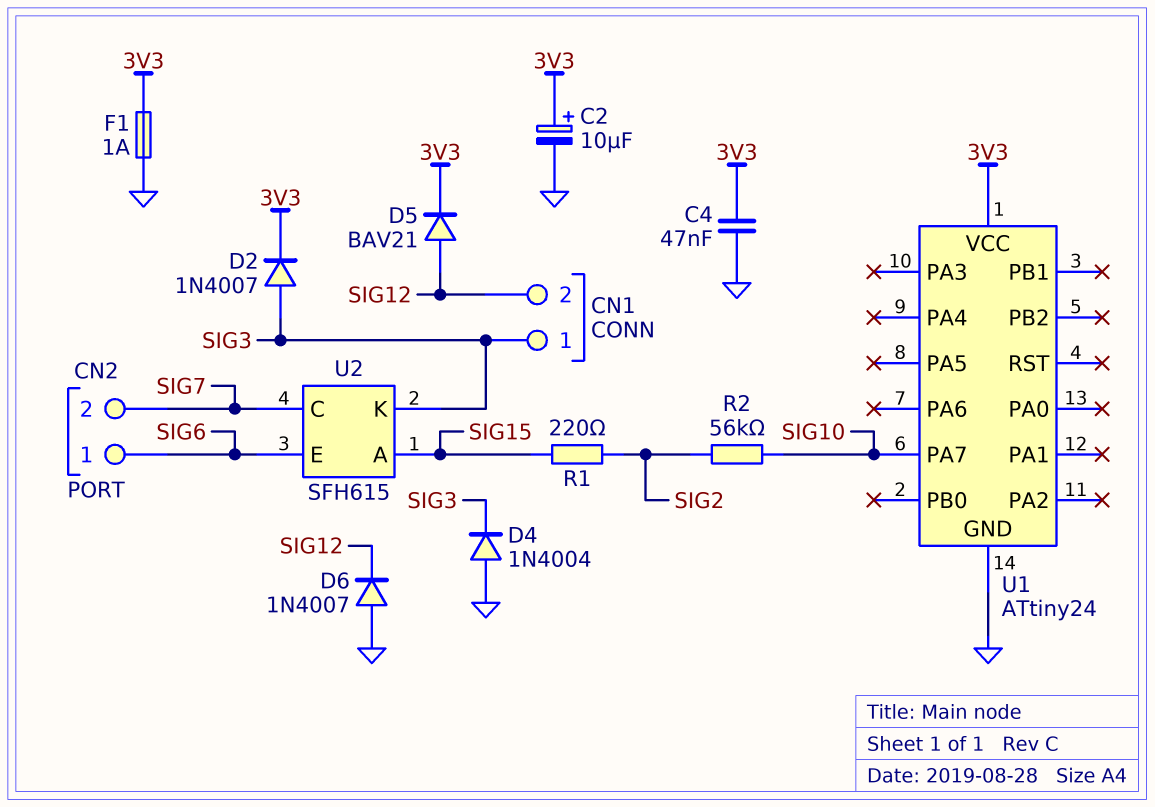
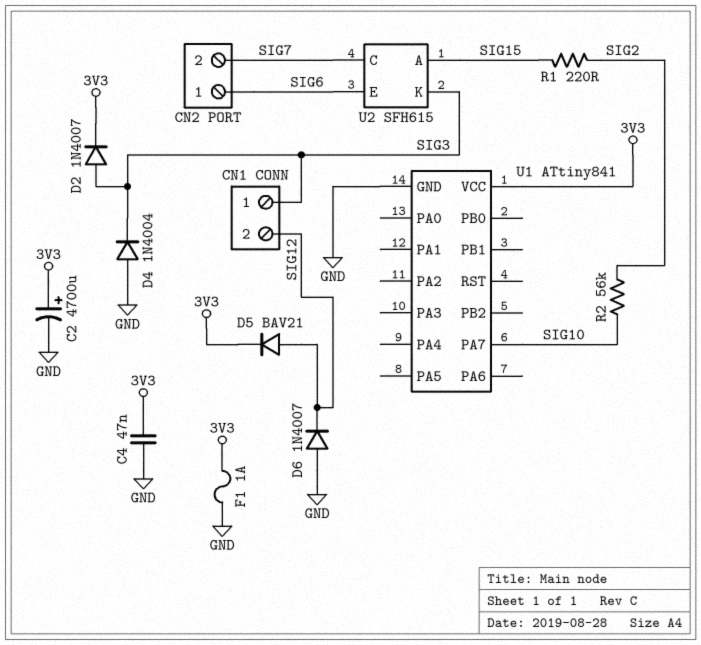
C2: 10uF (plus 3V3, minus GND) -> 4700uF (plus 3V3, minus GND)
U1: ATtiny24 -> ATtiny841

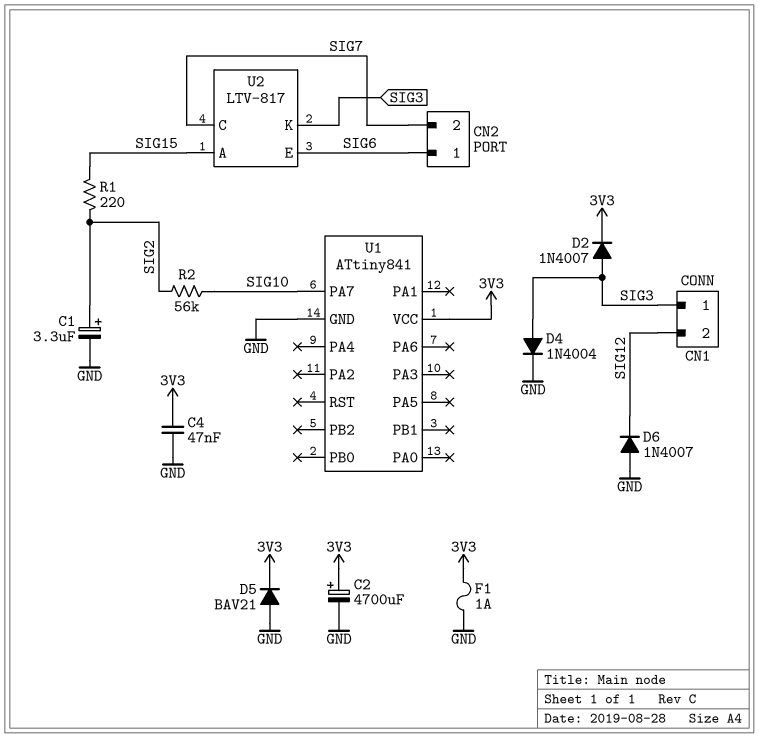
C1: none -> 3.3uF (plus SIG2, minus GND)
D4: diode 1N4004 (A GND, K SIG3) -> diode 1N4004 (A SIG3, K GND)
D5: diode BAV21 (A SIG12, K 3V3) -> diode BAV21 (A GND, K 3V3)
U2: SFH615 -> LTV-817

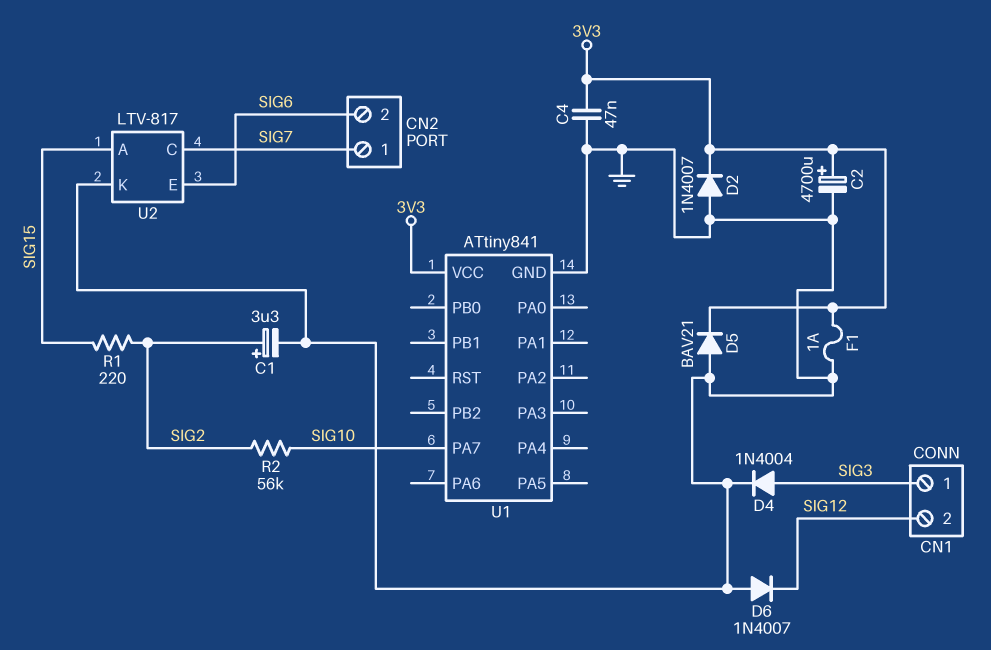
CN2 pin 1: SIG6 -> SIG7
CN2 pin 2: SIG7 -> SIG6
D2: diode 1N4007 (A SIG3, K 3V3) -> diode 1N4007 (A GND, K 3V3)
U2 pin K: SIG3 -> GND

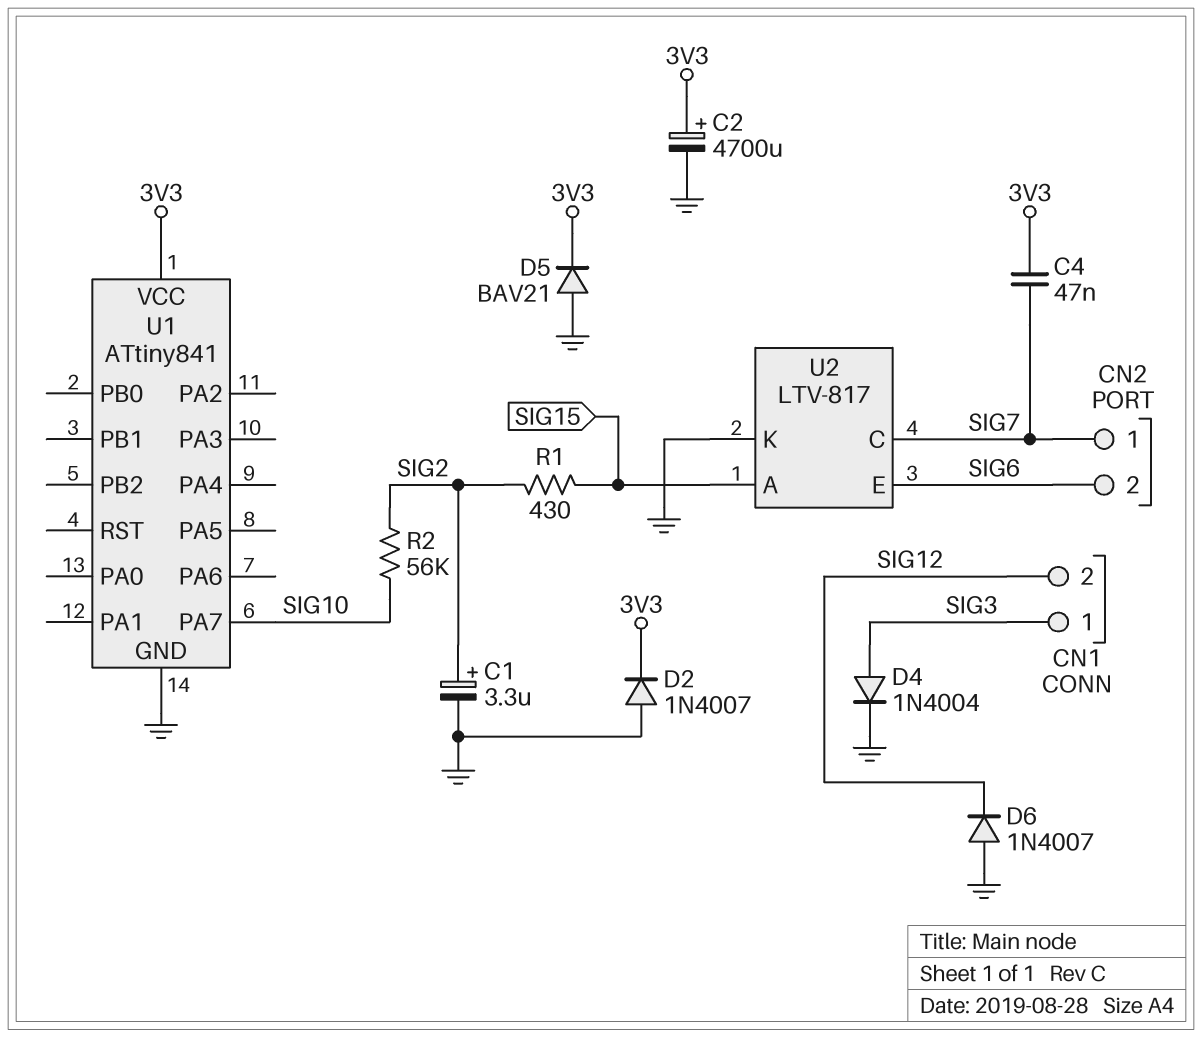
C4: 47nF (3V3, GND) -> 47nF (3V3, SIG7)
F1: 1A (3V3, GND) -> none
R1: 220 (SIG2, SIG15) -> 430 (SIG2, SIG15)

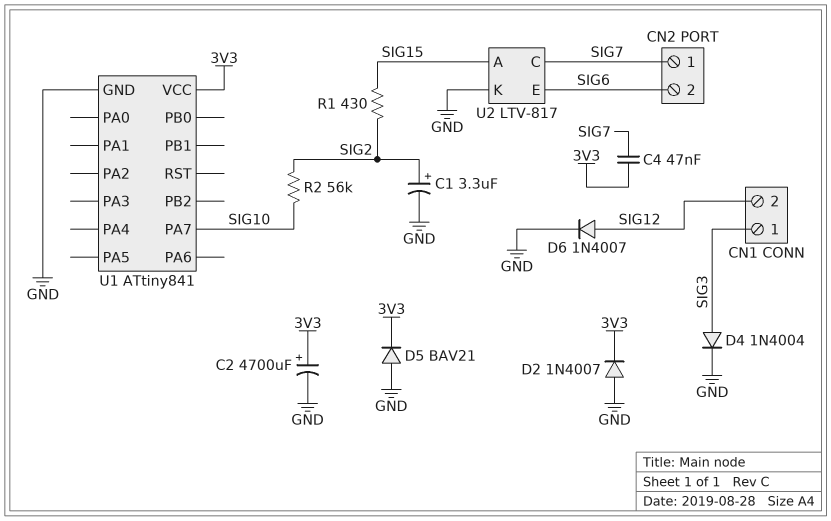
D6: diode 1N4007 (A GND, K SIG12) -> diode 1N4007 (A SIG12, K GND)

